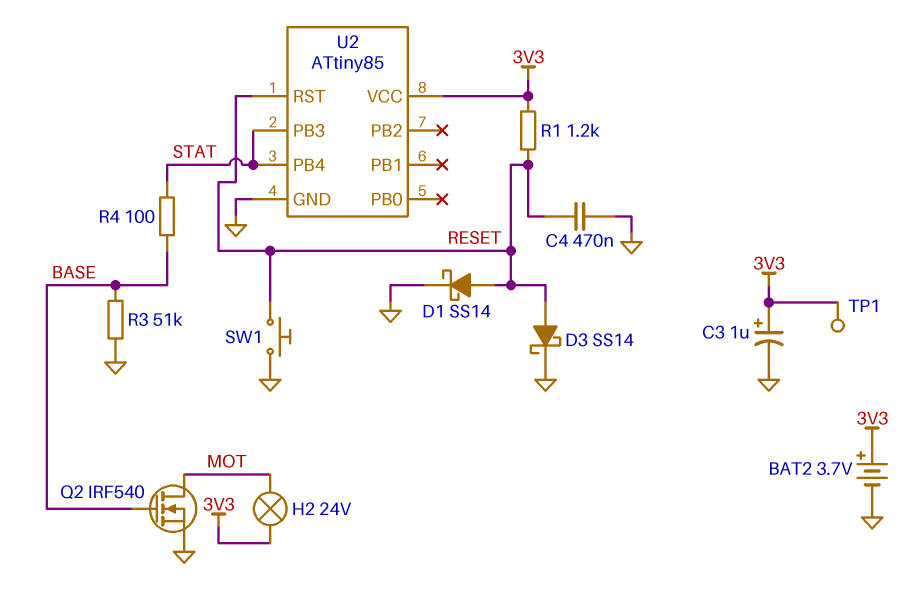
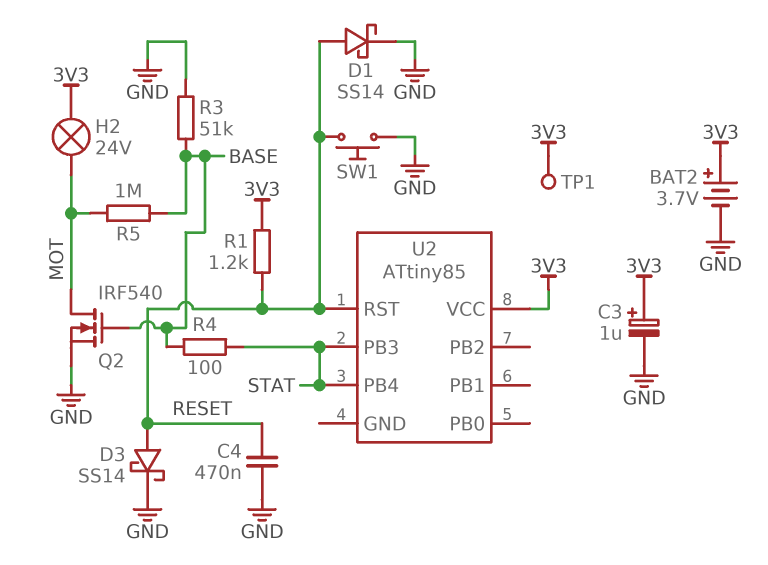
R5: none -> 1M (BASE, MOT)
U2 pin GND: GND -> none

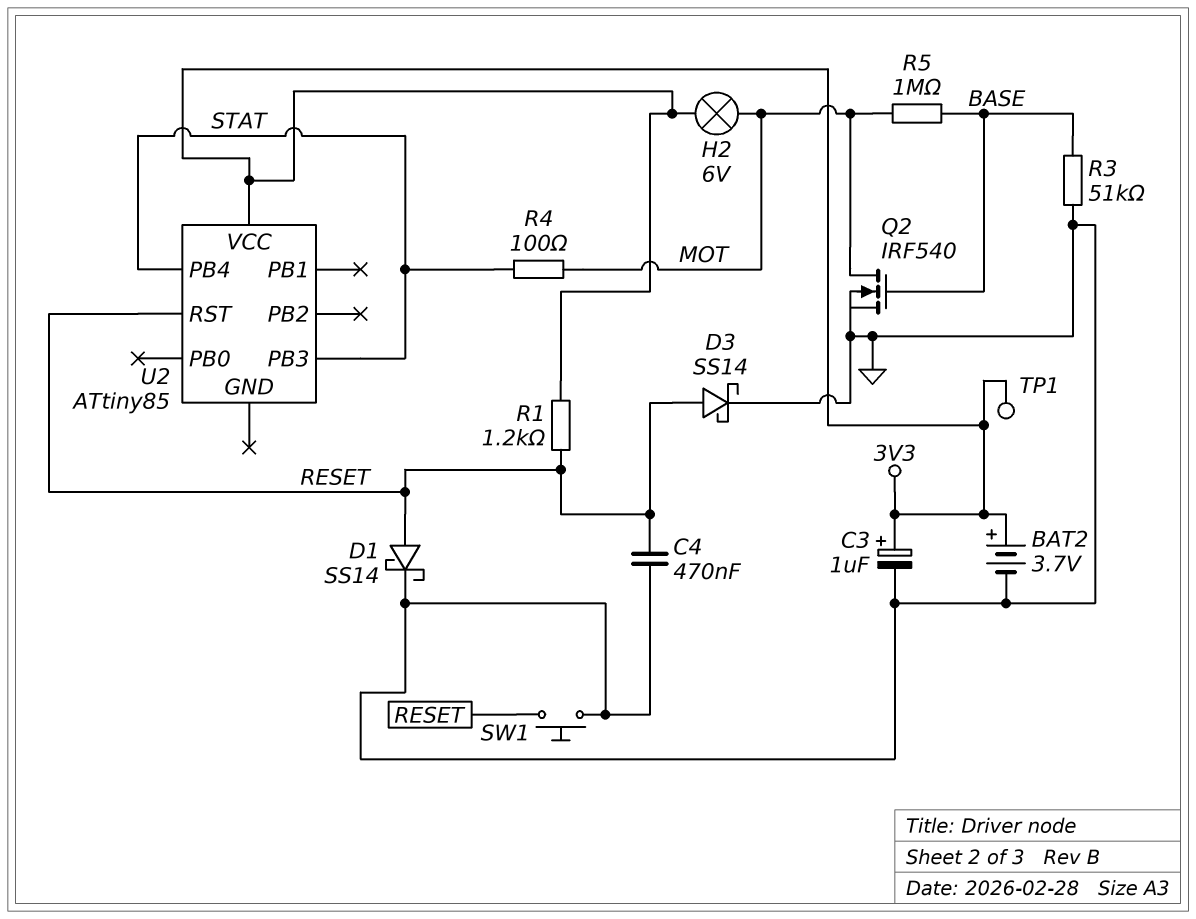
H2: lamp 24V (3V3, MOT) -> lamp 6V (3V3, MOT)
R4: 100 (BASE, STAT) -> 100 (MOT, STAT)

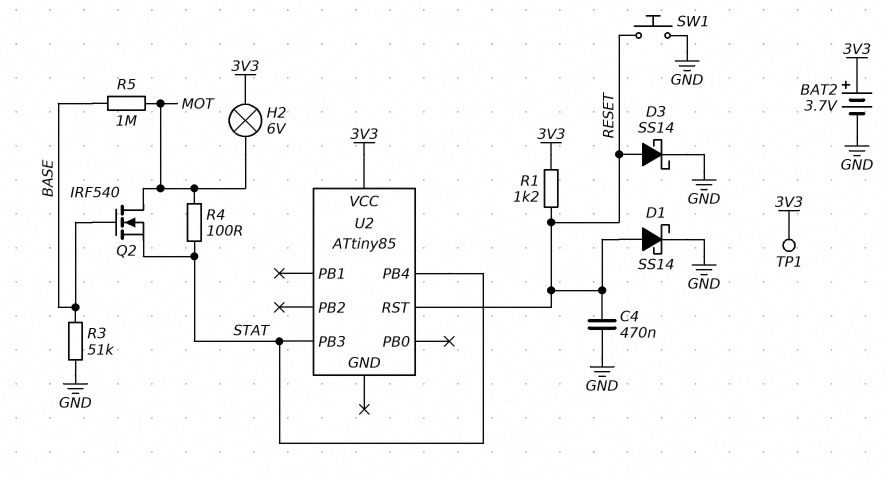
C3: 1uF (plus 3V3, minus GND) -> none
Q2: NMOS IRF540 (G BASE, D MOT, S GND) -> NMOS IRF540 (G BASE, D MOT, S STAT)

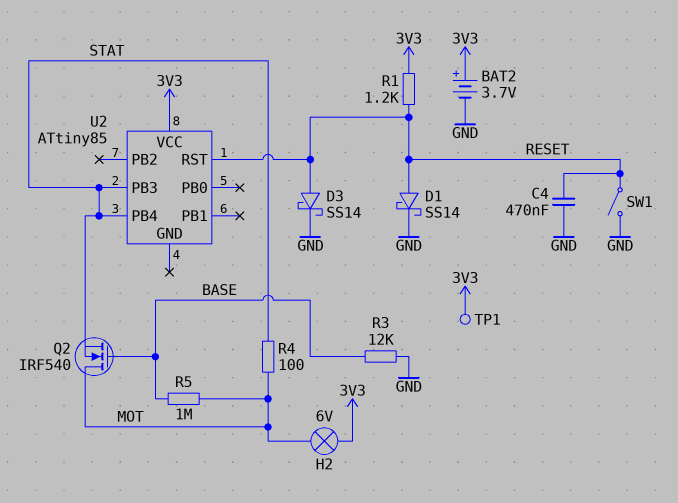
R3: 51k (BASE, GND) -> 12k (BASE, GND)
SW1: button (GND, RESET) -> switch (GND, RESET)

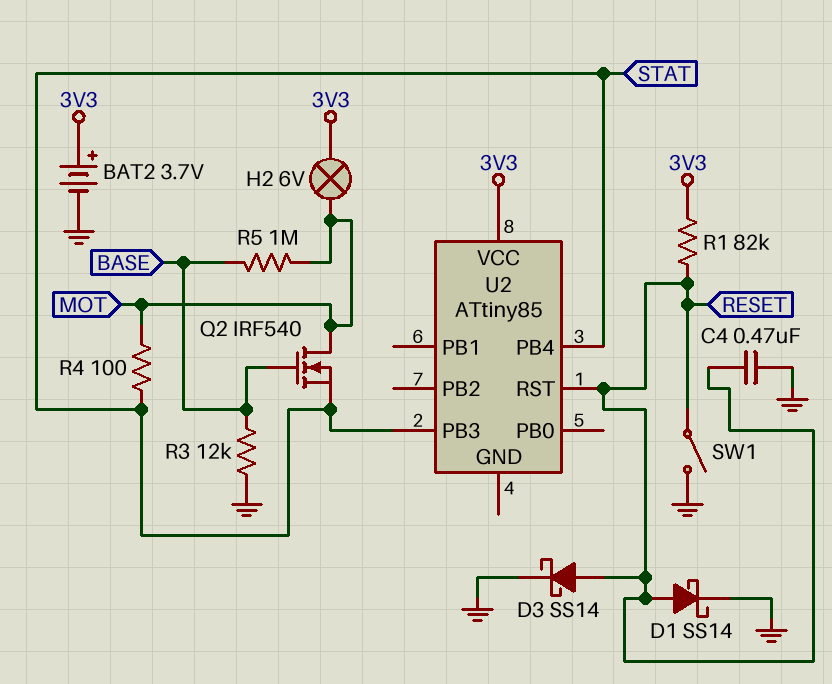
R1: 1.2k (3V3, RESET) -> 82k (3V3, RESET)
TP1: test point (3V3) -> none

